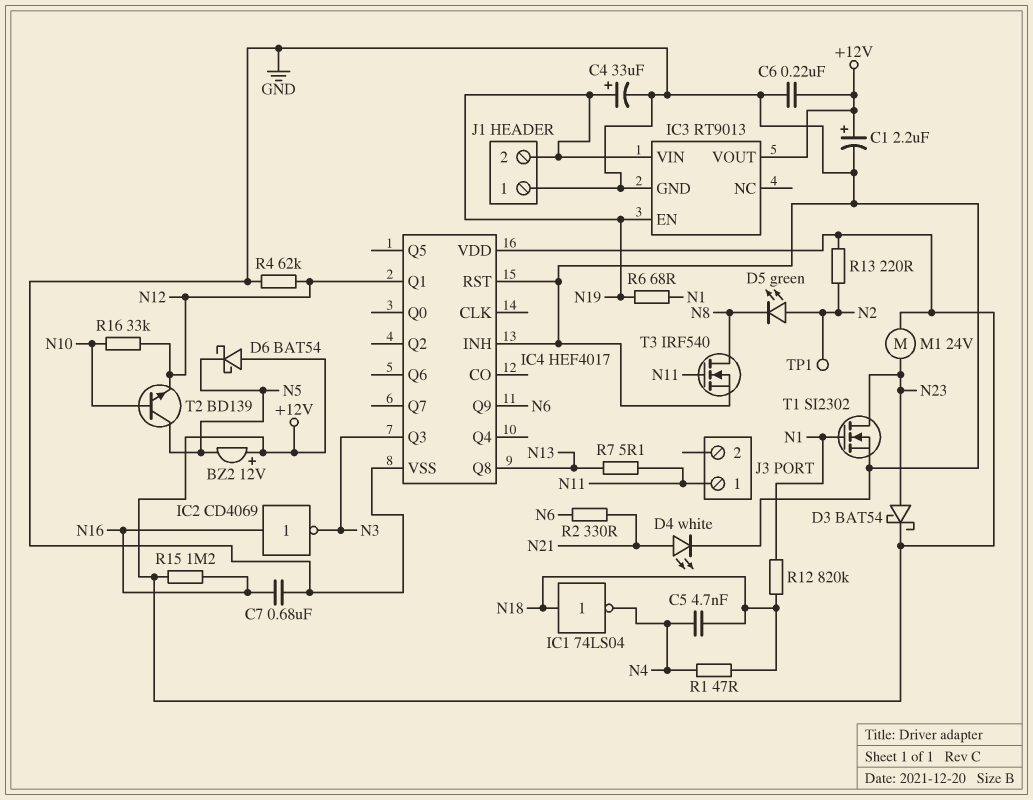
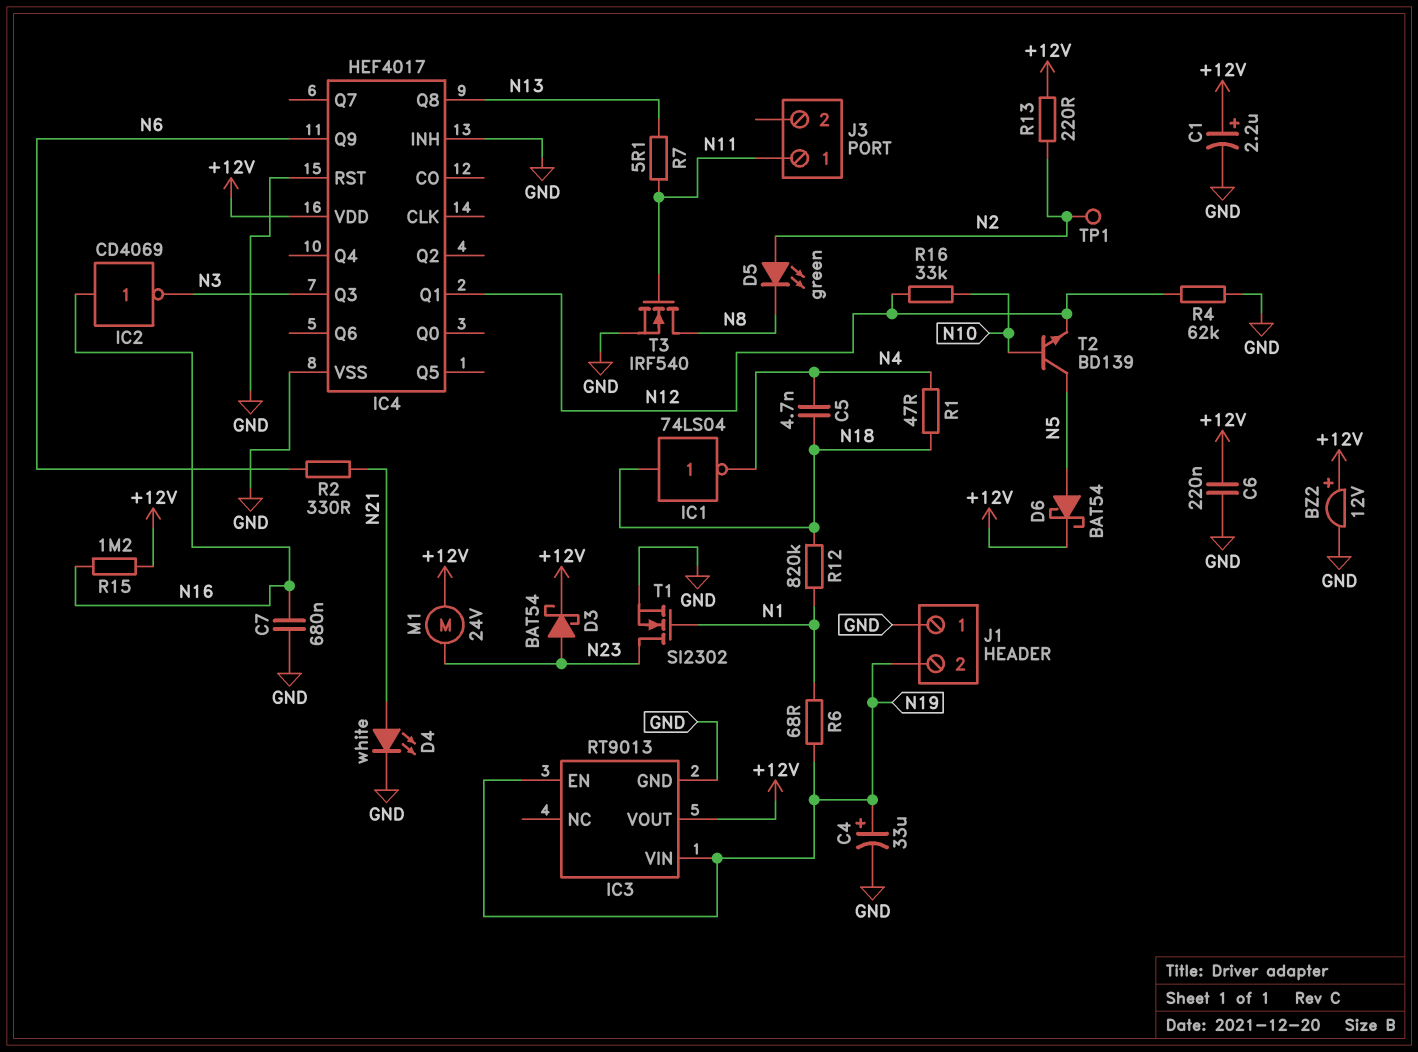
BZ2: buzzer 12V (plus +12V, minus N5) -> buzzer 12V (plus +12V, minus GND)
D6: schottky BAT54 (A +12V, K N5) -> schottky BAT54 (A N5, K +12V)

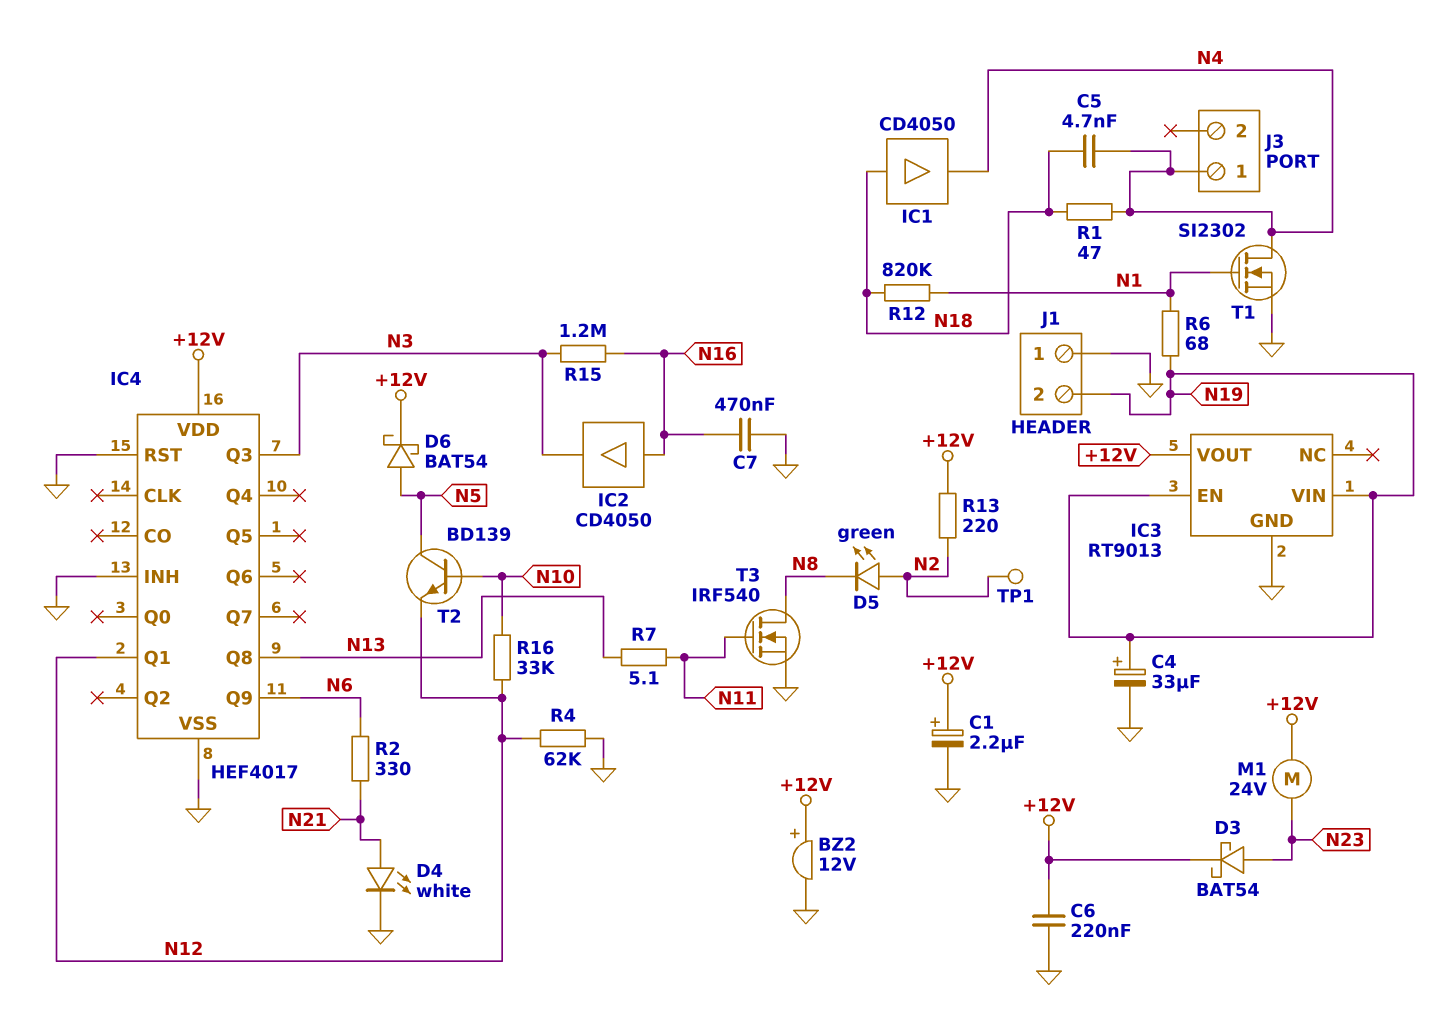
C7: 680nF (GND, N16) -> 470nF (GND, N16)
IC1: NOT 74LS04 (in N18, out N4) -> buffer CD4050 (in N18, out N4)
IC2: NOT CD4069 (in N16, out N3) -> buffer CD4050 (in N16, out N3)
J3 pin 1: N11 -> N4
R15: 1.2M (+12V, N16) -> 1.2M (N3, N16)
T1: NMOS SI2302 (G N1, D N23, S GND) -> NMOS SI2302 (G N1, D N4, S GND)

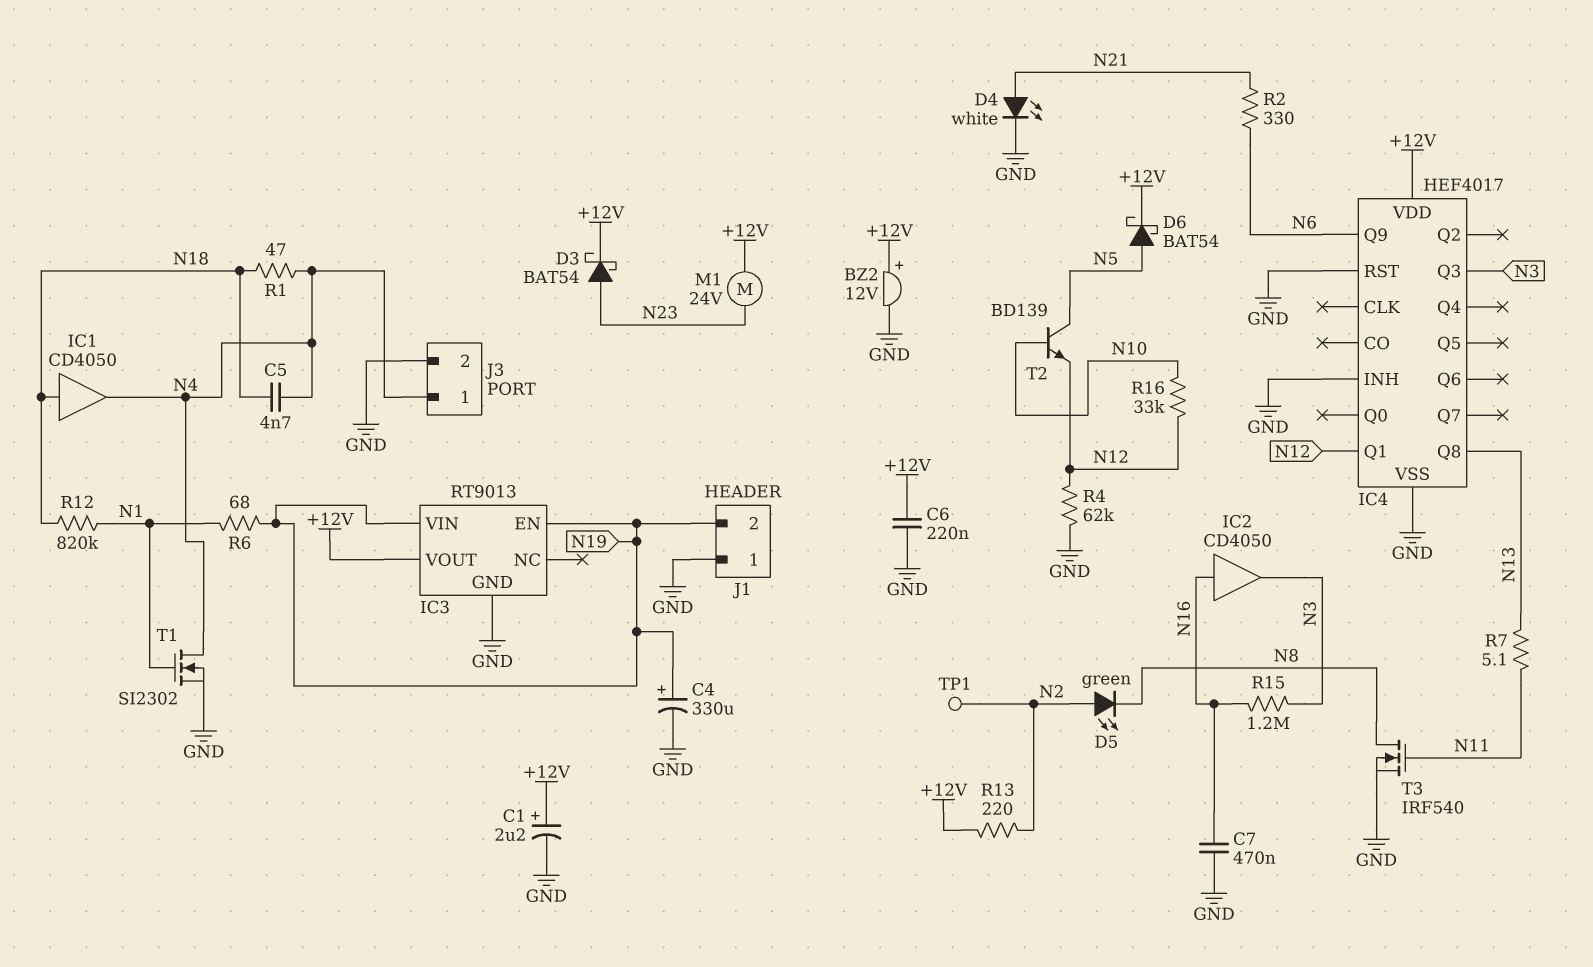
C4: 33uF (plus N19, minus GND) -> 330uF (plus N19, minus GND)
J3 pin 2: none -> GND

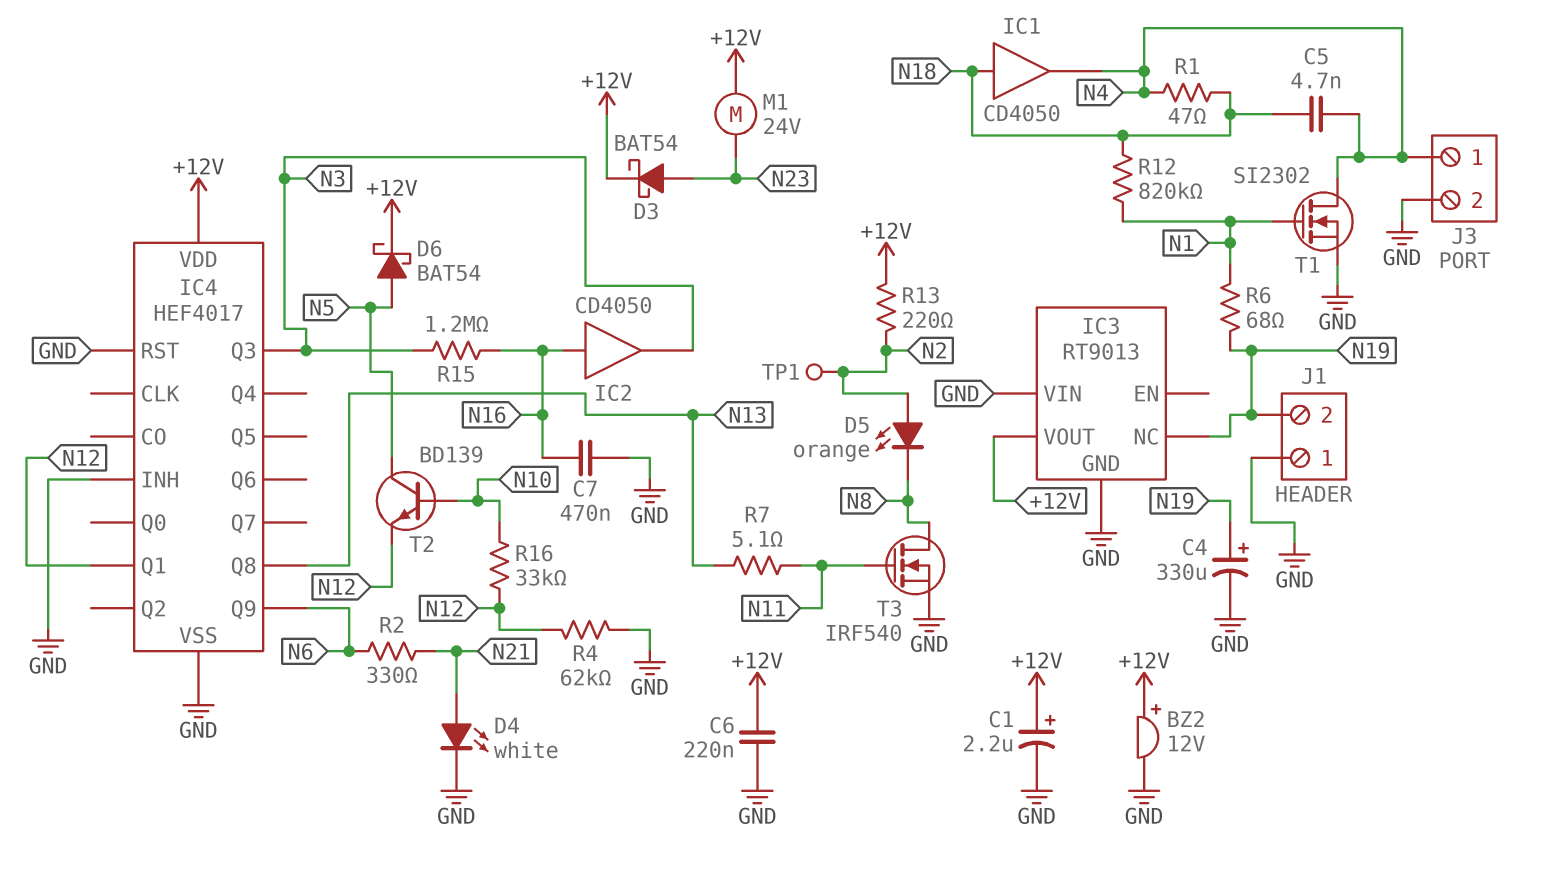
D5: LED green (A N2, K N8) -> LED orange (A N2, K N8)
IC3 pin EN: N19 -> none
IC3 pin NC: none -> N19
IC3 pin VIN: N19 -> GND

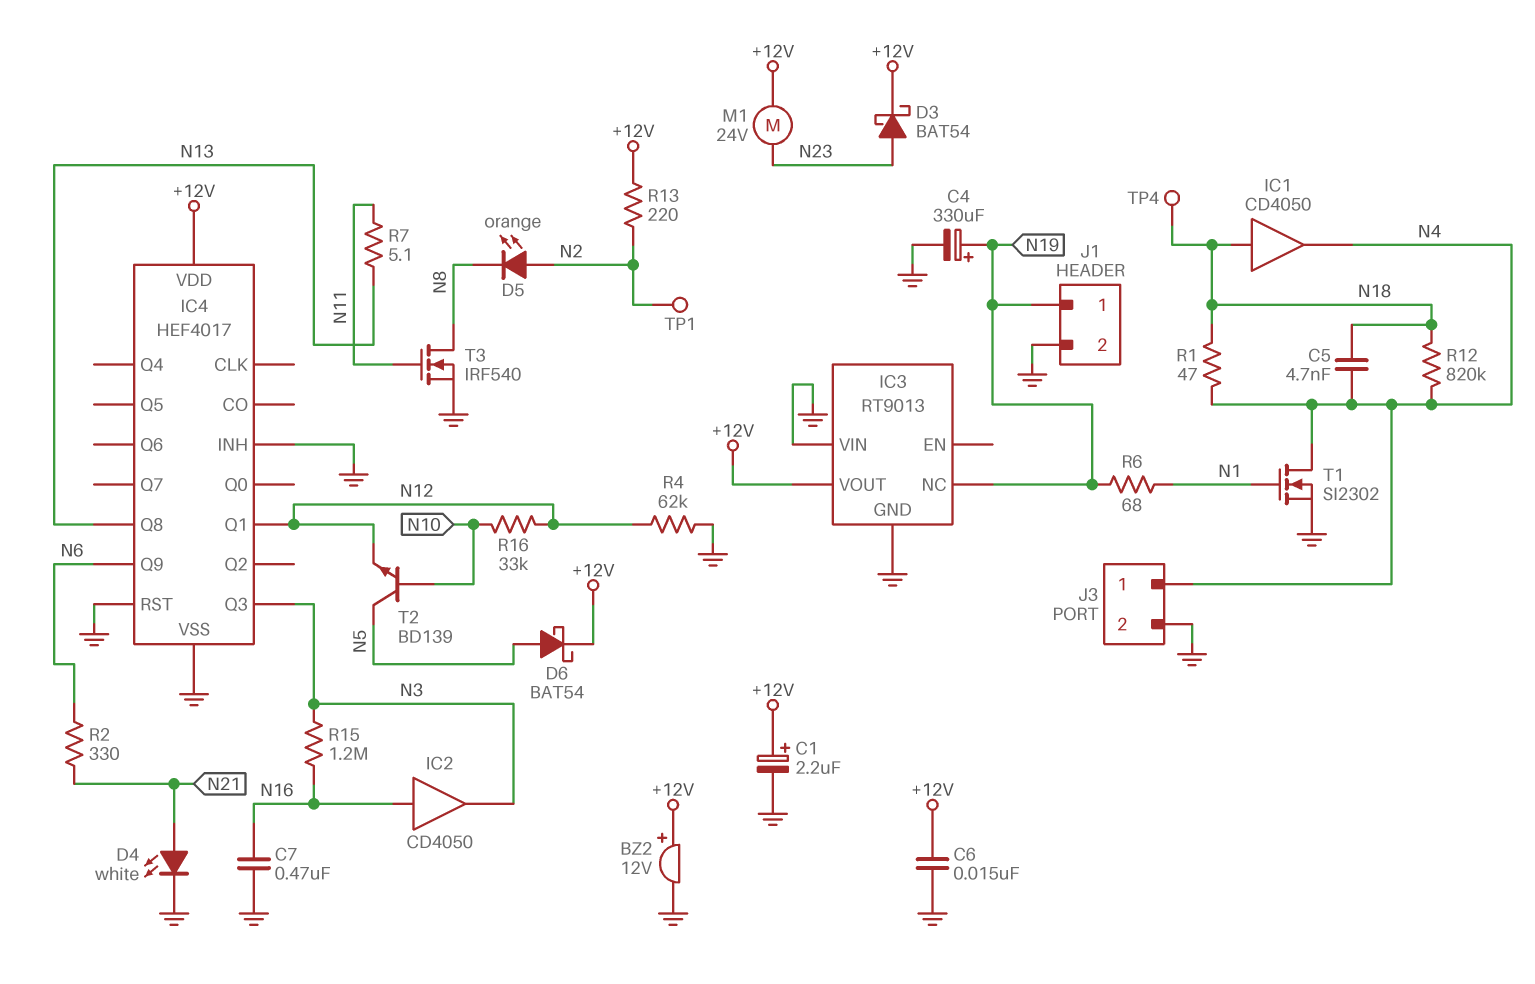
C6: 220nF (+12V, GND) -> 15nF (+12V, GND)
J1 pin 1: GND -> N19
J1 pin 2: N19 -> GND
R12: 820k (N1, N18) -> 820k (N4, N18)
TP4: none -> test point (N18)

